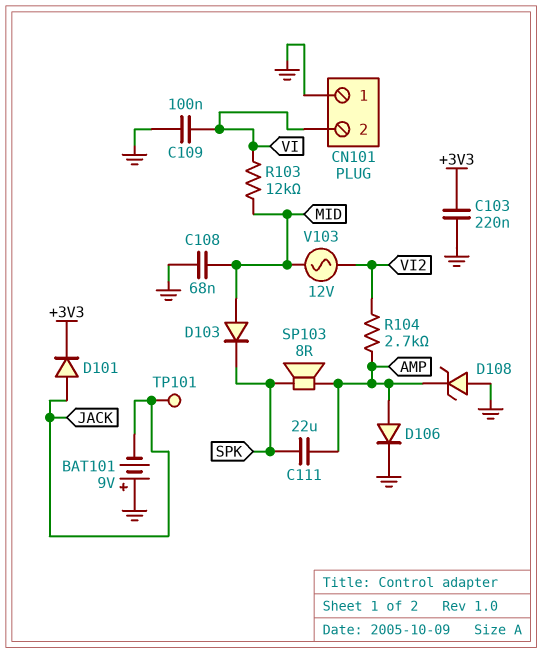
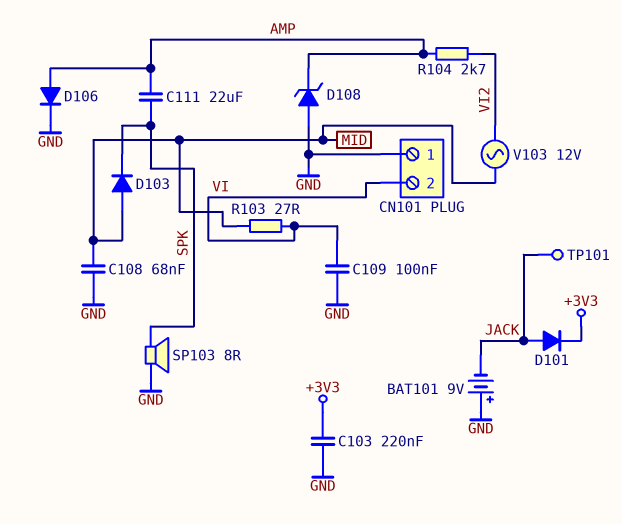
R103: 12k (MID, VI) -> 27 (MID, VI)
SP103: speaker 8R (AMP, SPK) -> speaker 8R (GND, SPK)

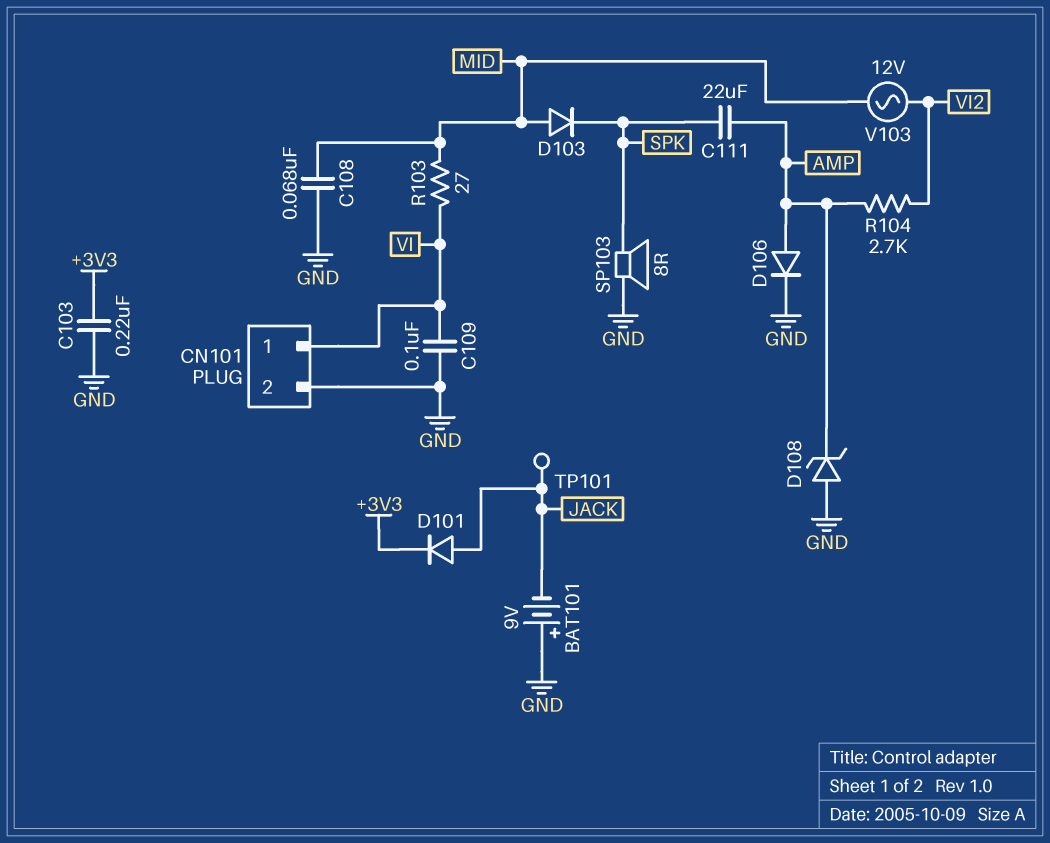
CN101 pin 1: GND -> VI
CN101 pin 2: VI -> GND

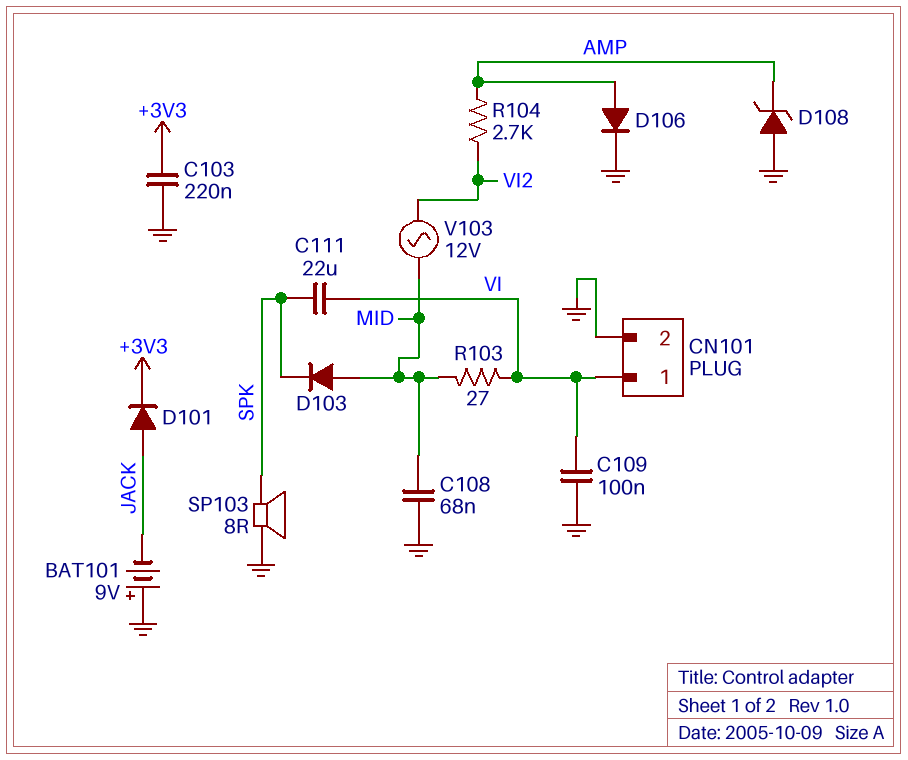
C111: 22uF (AMP, SPK) -> 22uF (SPK, VI)
TP101: test point (JACK) -> none

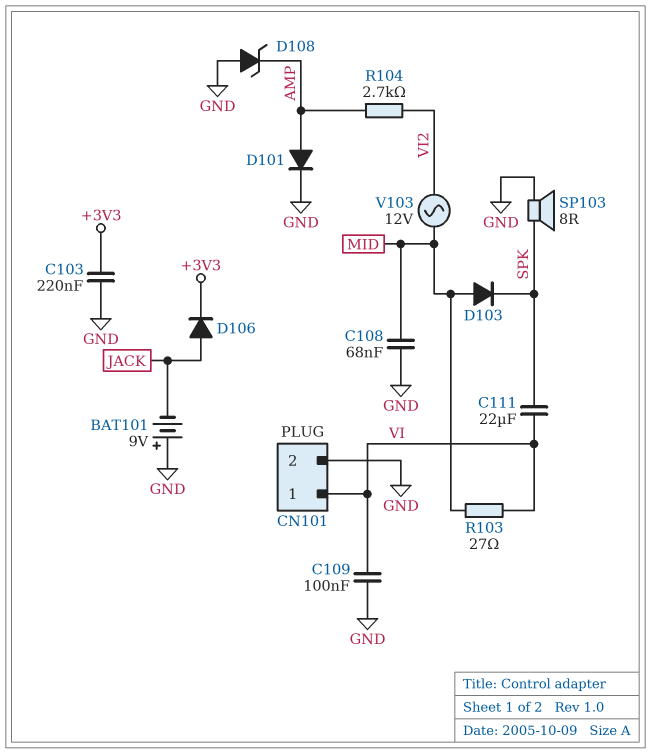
D101: diode (A JACK, K +3V3) -> diode (A AMP, K GND)
D106: diode (A AMP, K GND) -> diode (A JACK, K +3V3)

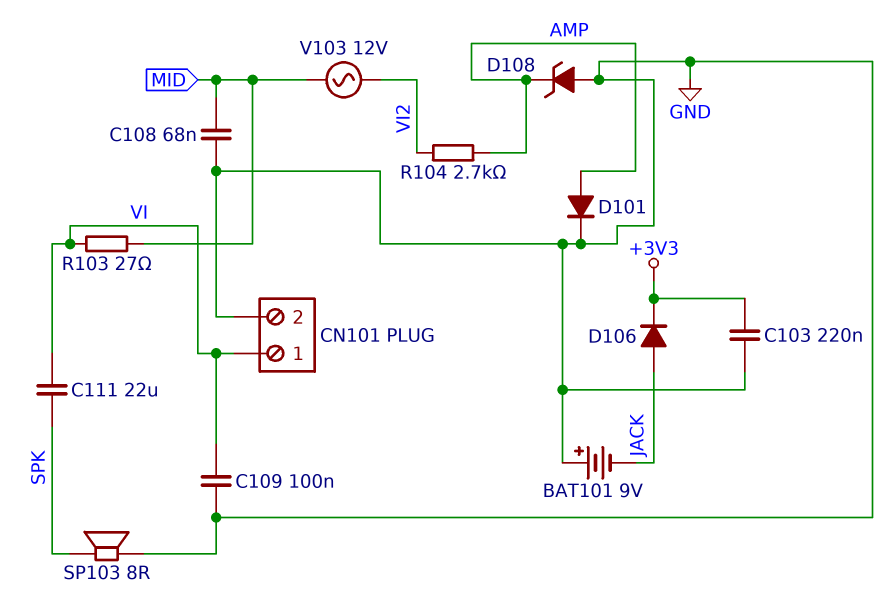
D103: diode (A MID, K SPK) -> none

